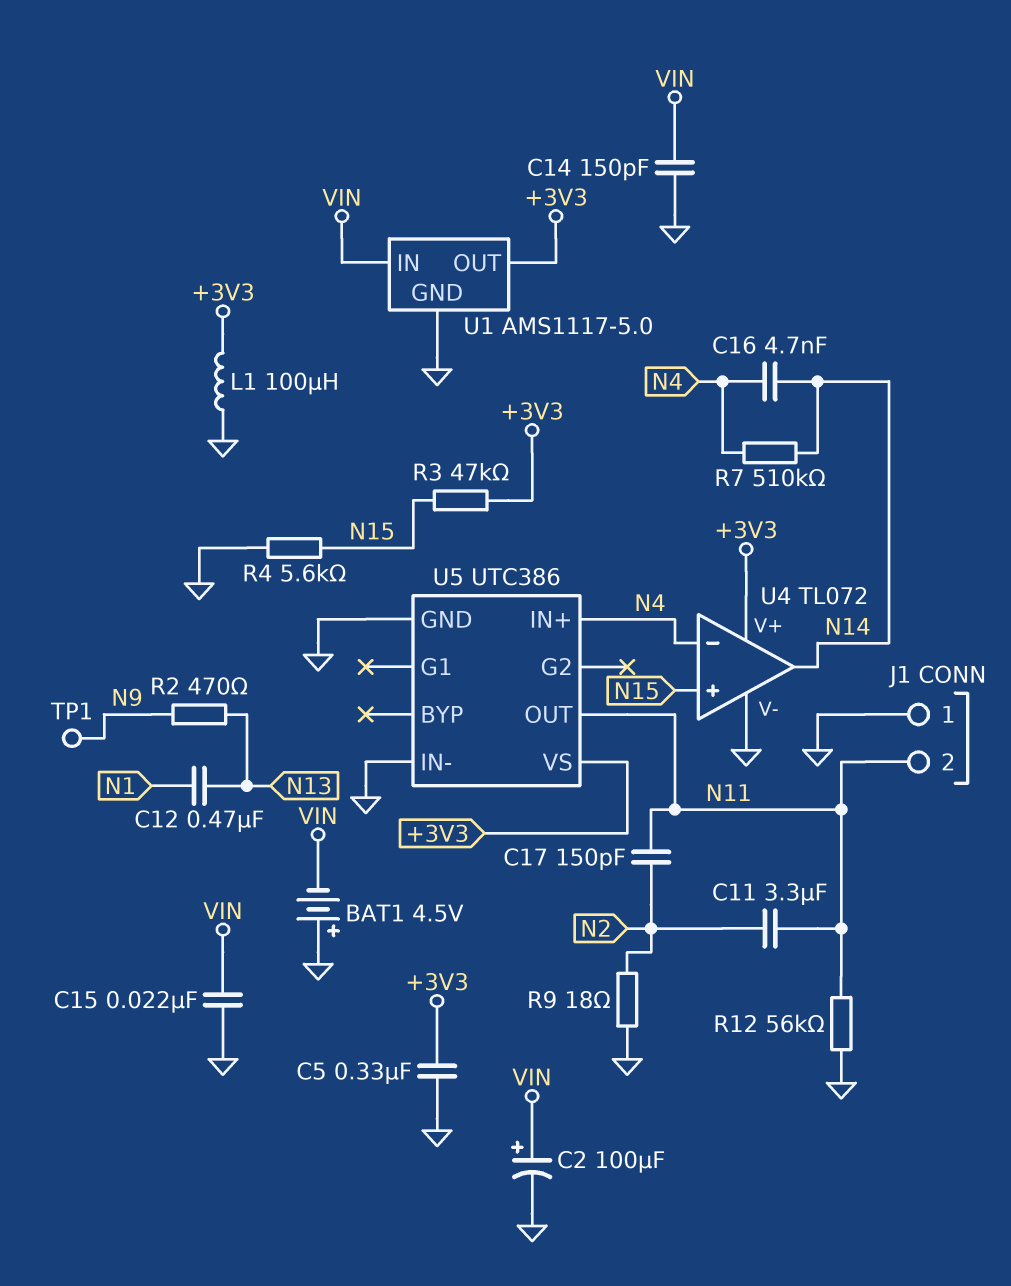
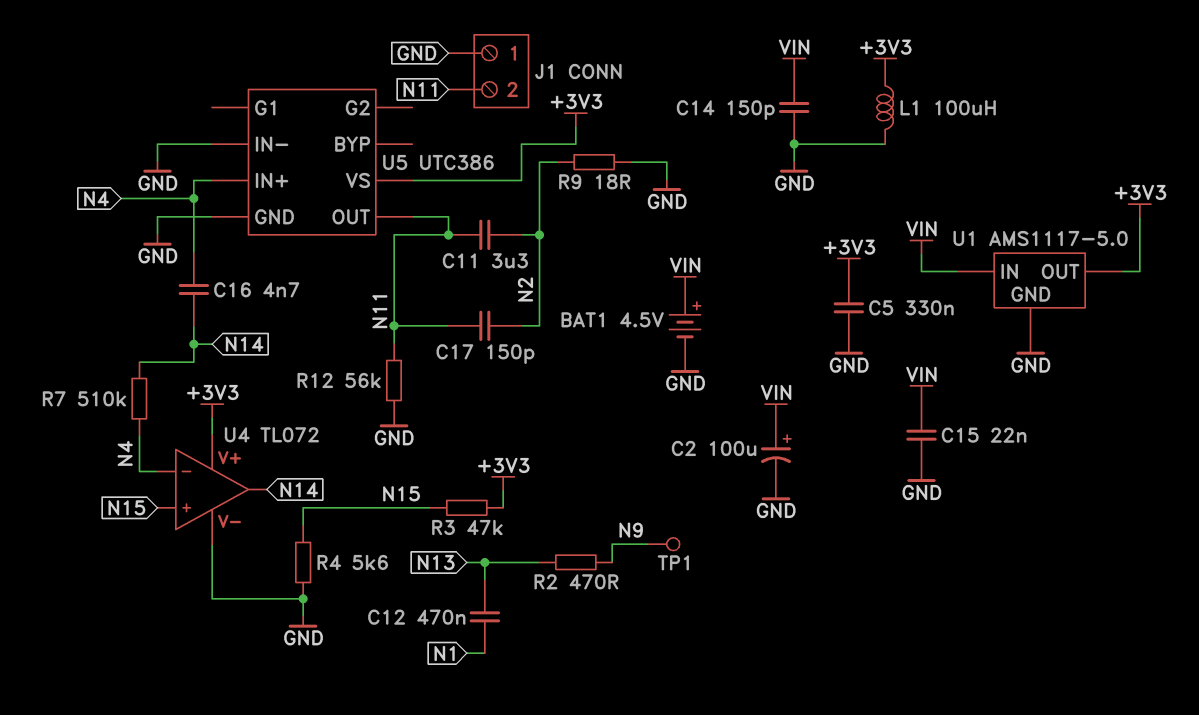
BAT1: 4.5V (plus GND, minus VIN) -> 4.5V (plus VIN, minus GND)

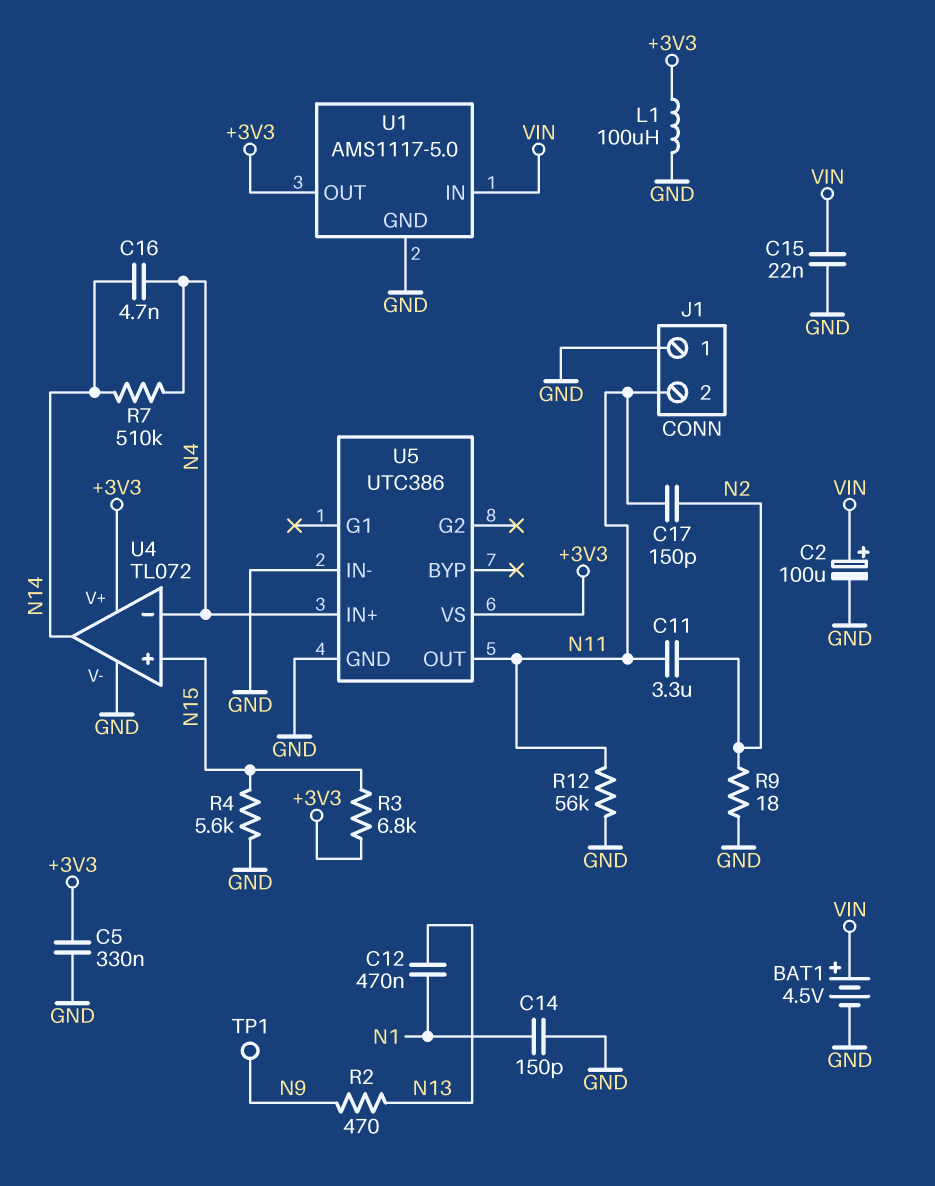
C14: 150pF (GND, VIN) -> 150pF (GND, N1)
R3: 47k (+3V3, N15) -> 6.8k (+3V3, N15)

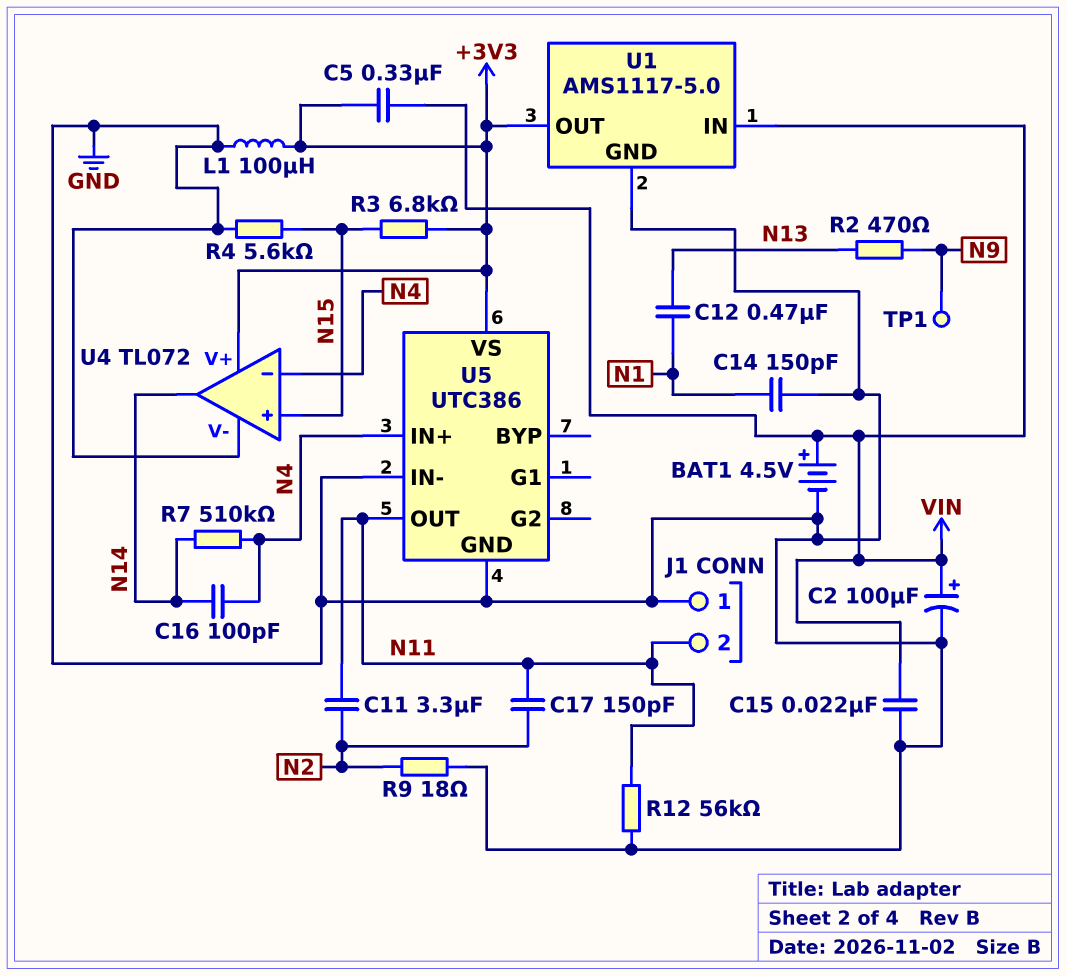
C5: 330nF (+3V3, GND) -> 330nF (+3V3, VIN)
C16: 4.7nF (N4, N14) -> 100pF (N4, N14)

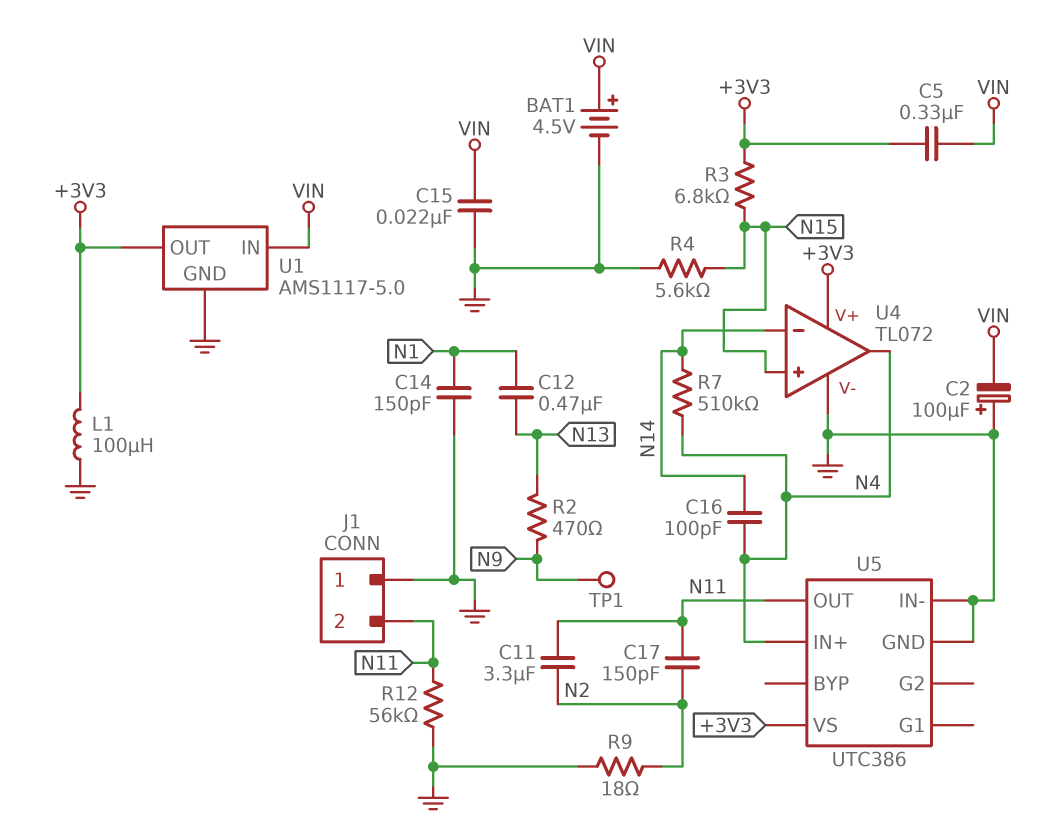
C2: 100uF (plus VIN, minus GND) -> 100uF (plus GND, minus VIN)
U4 pin in-: N4 -> N14
U4 pin out: N14 -> N4

